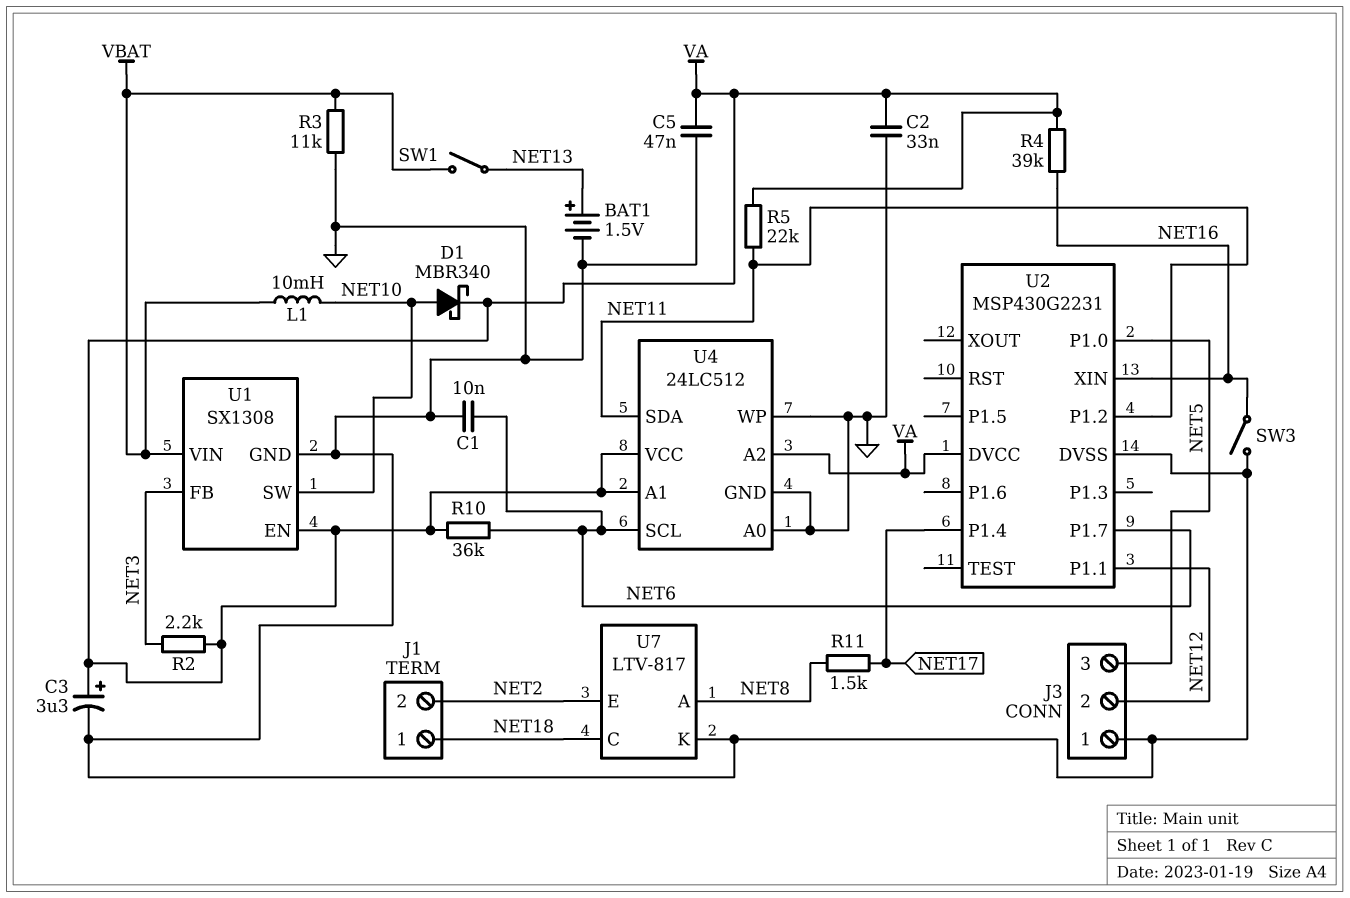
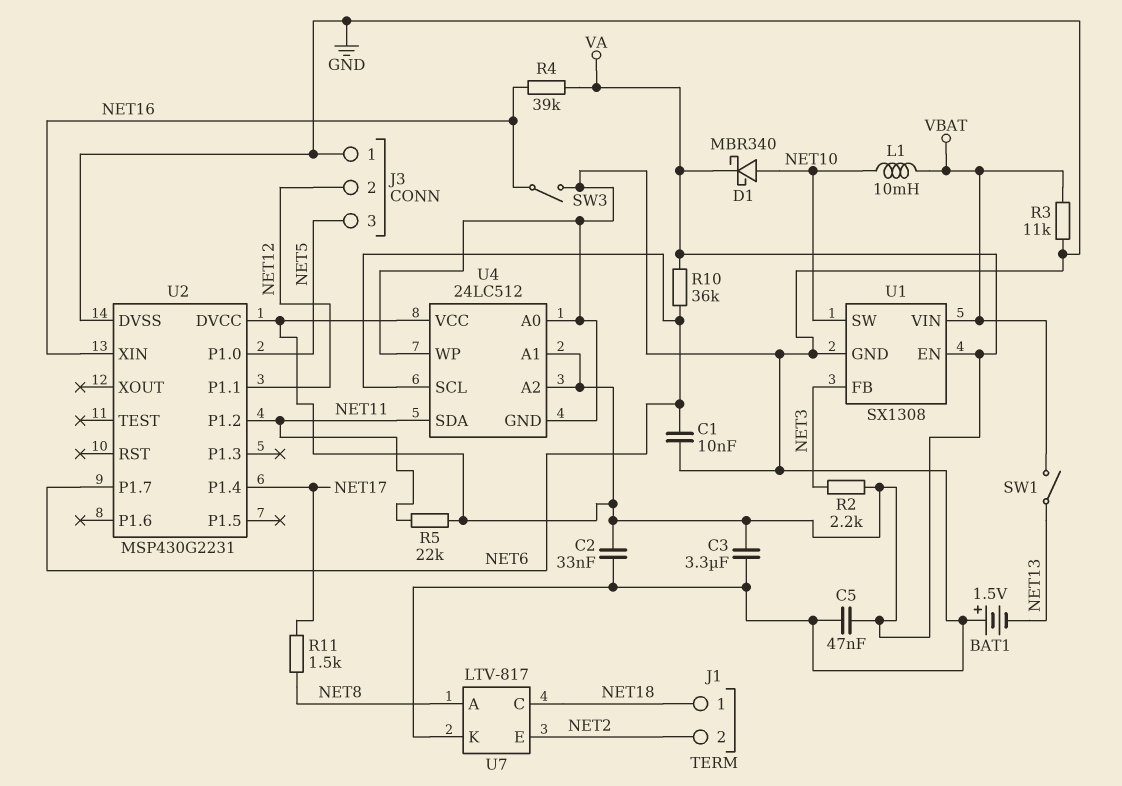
BAT1: 1.5V (plus NET13, minus GND) -> 1.5V (plus GND, minus NET13)
C3: 3.3uF (plus VA, minus GND) -> 3.3uF (GND, VA)

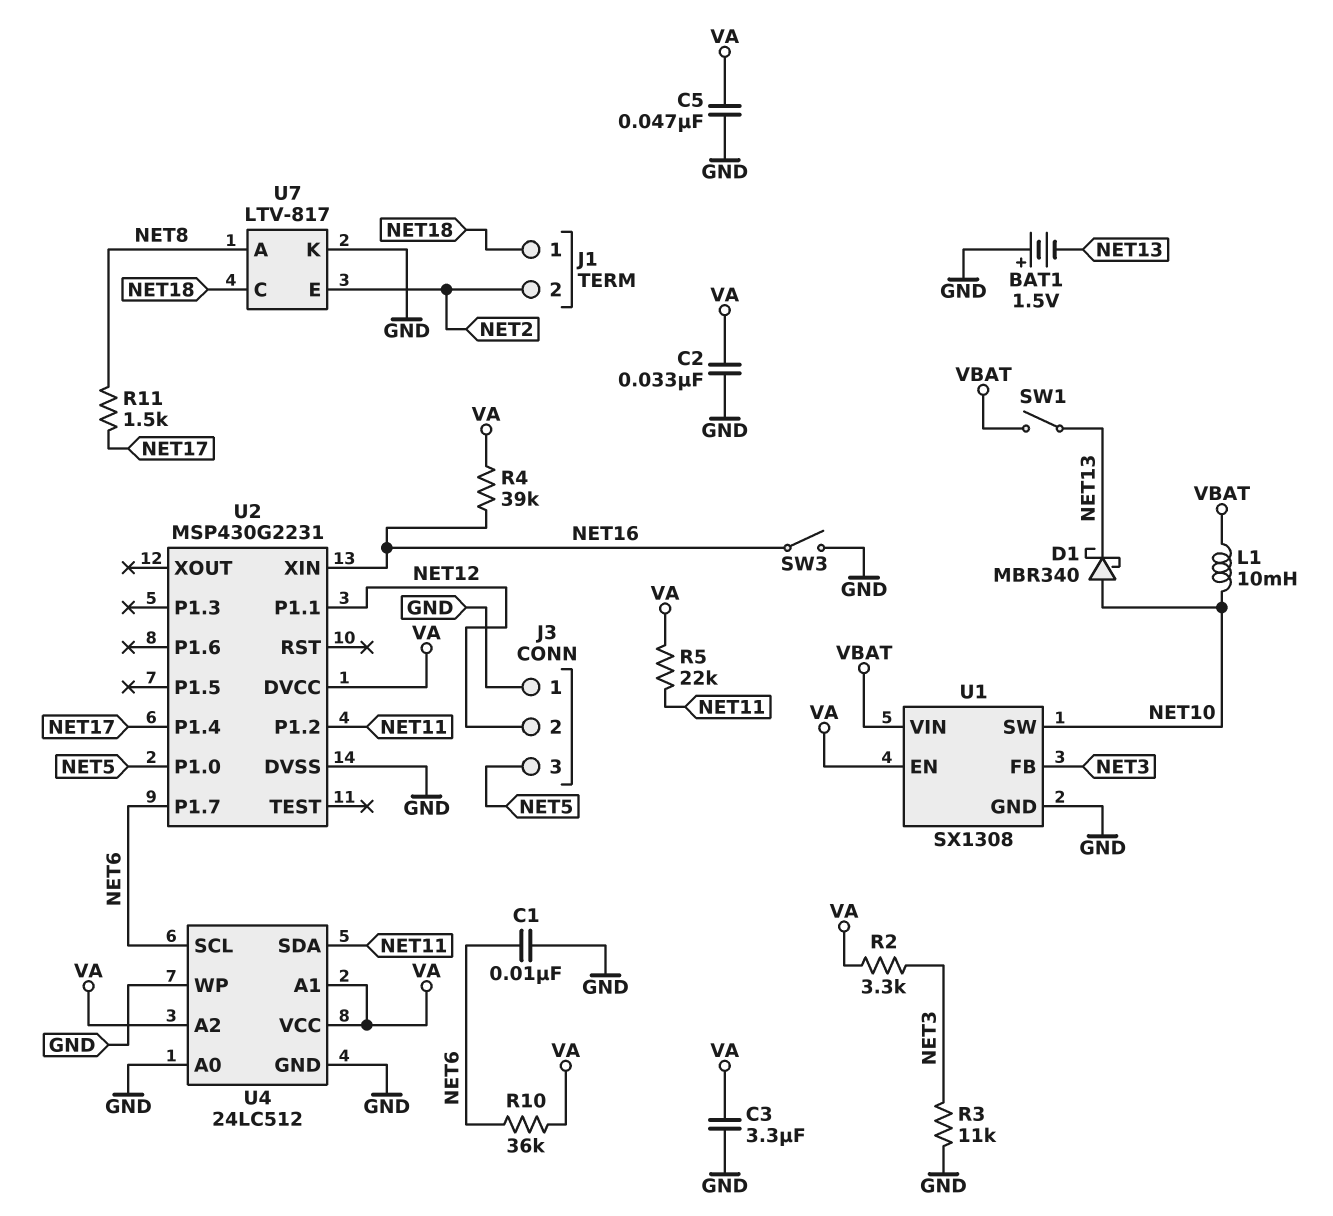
D1: schottky MBR340 (A NET10, K VA) -> schottky MBR340 (A NET10, K NET13)
R2: 2.2k (NET3, VA) -> 3.3k (NET3, VA)
R3: 11k (GND, VBAT) -> 11k (GND, NET3)

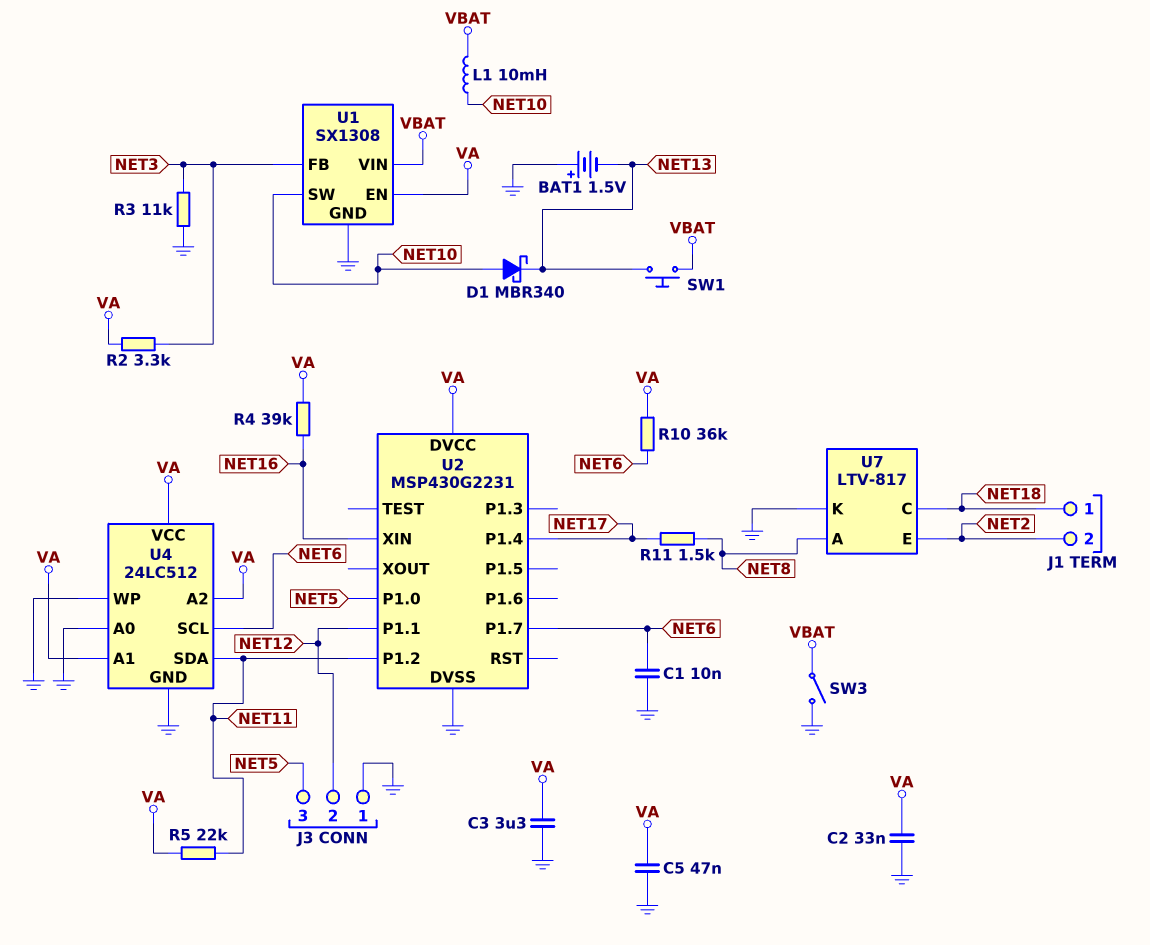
SW1: switch (NET13, VBAT) -> button (NET13, VBAT)
SW3: switch (GND, NET16) -> switch (GND, VBAT)

